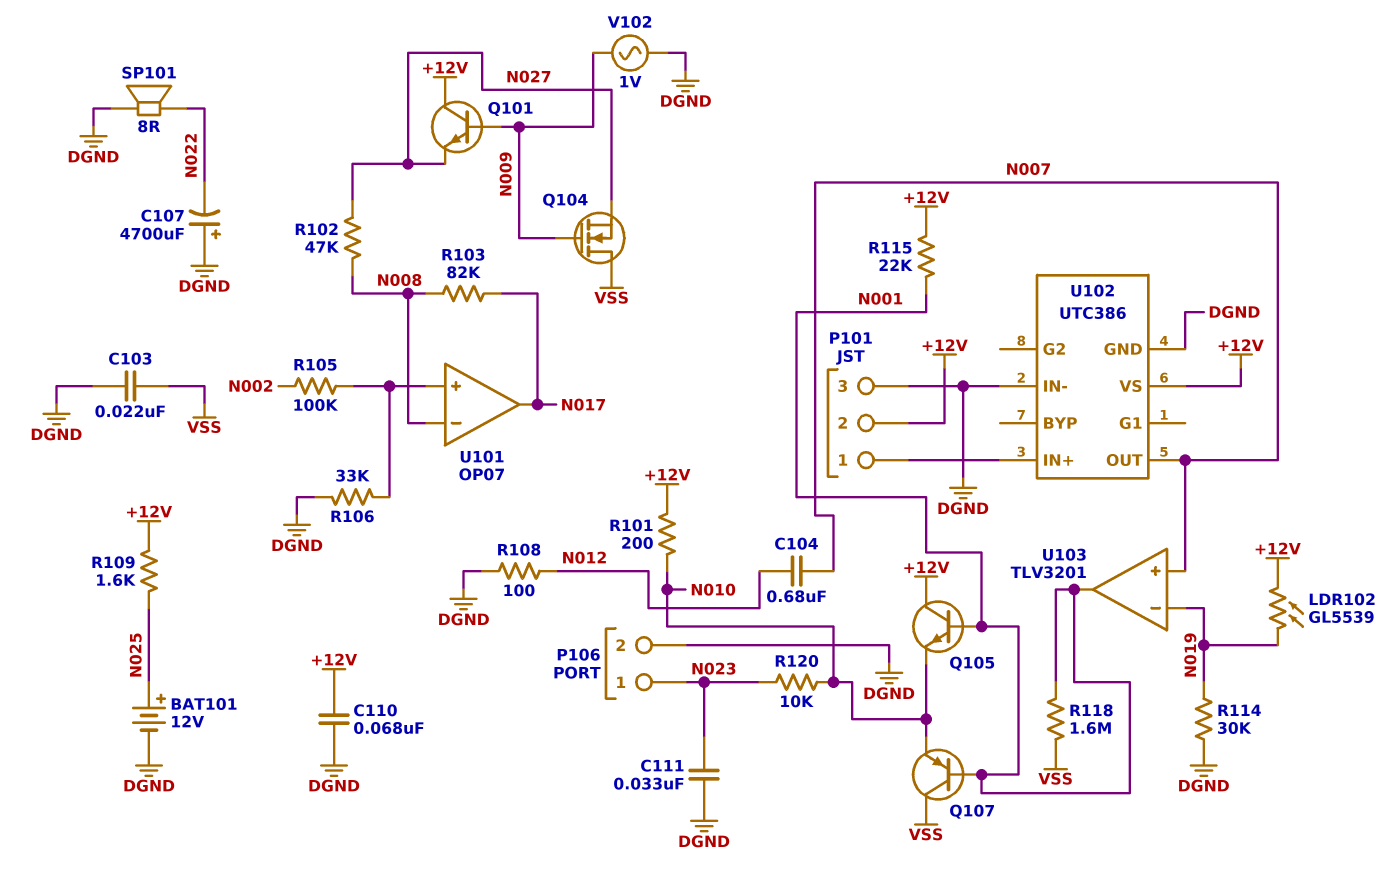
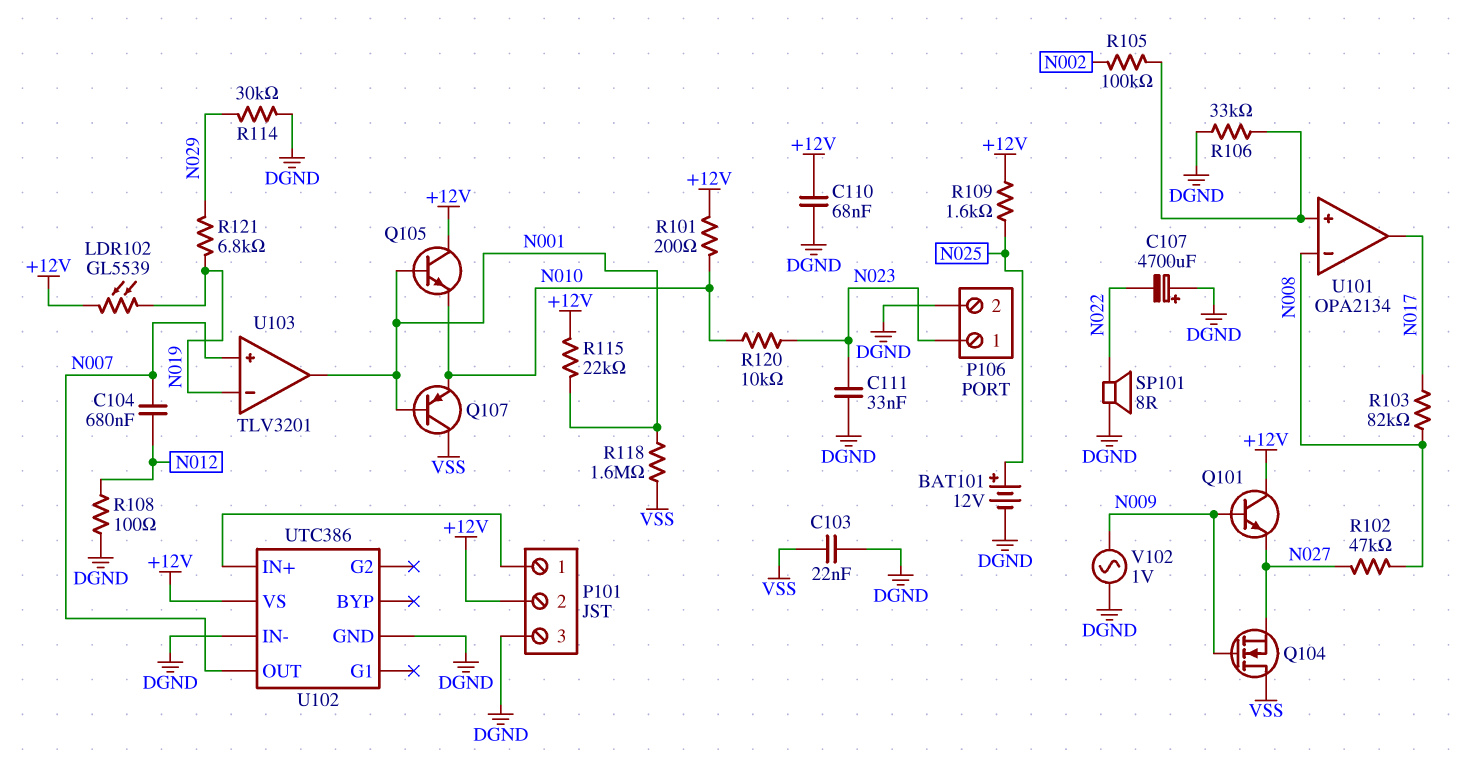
R114: 30k (DGND, N019) -> 30k (DGND, N029)
R121: none -> 6.8k (N019, N029)
U101: OP07 -> OPA2134

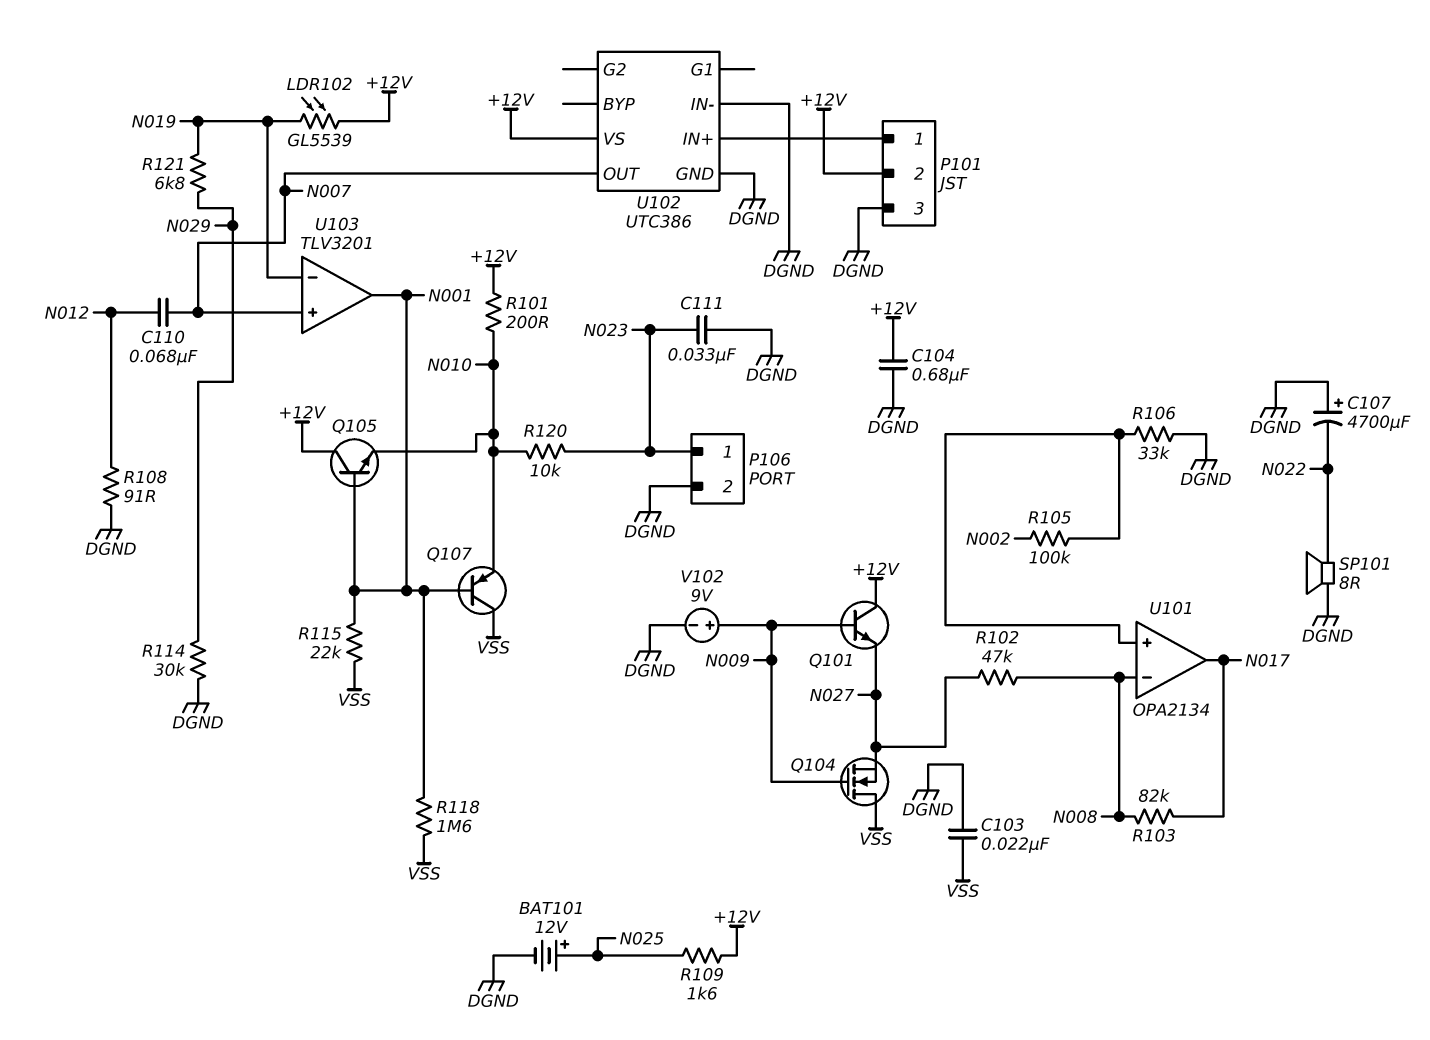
C104: 680nF (N007, N012) -> 680nF (+12V, DGND)
C110: 68nF (+12V, DGND) -> 68nF (N007, N012)
R108: 100 (DGND, N012) -> 91 (DGND, N012)
R115: 22k (+12V, N001) -> 22k (N001, VSS)
V102: AC 1V (DGND, N009) -> 9V (plus N009, minus DGND)

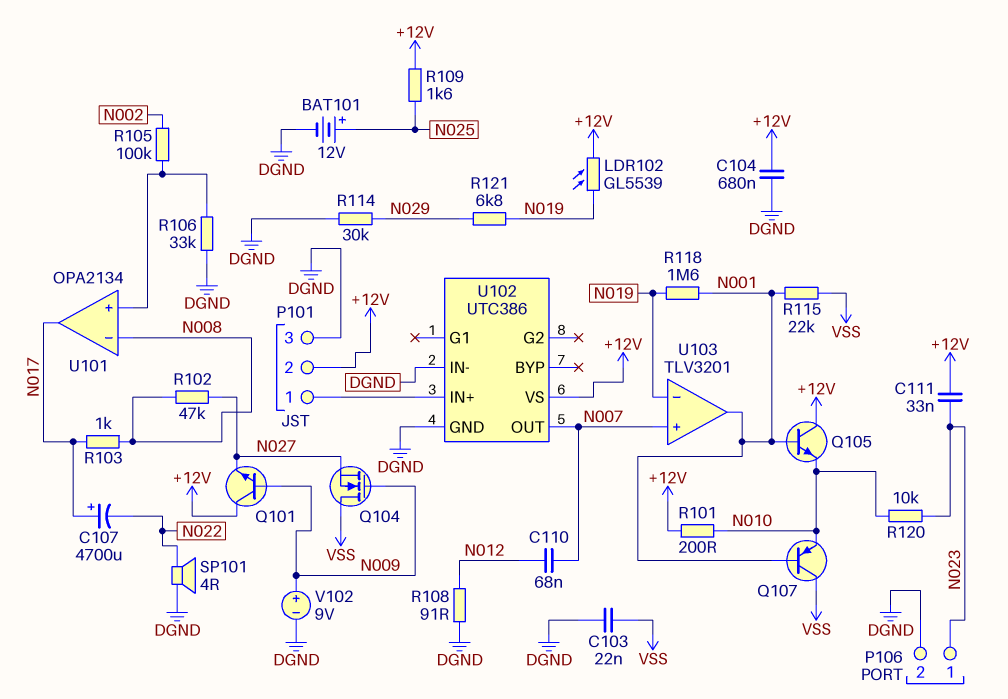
C107: 4700uF (plus DGND, minus N022) -> 4700uF (plus N017, minus N022)
C111: 33nF (DGND, N023) -> 33nF (+12V, N023)
R103: 82k (N008, N017) -> 1k (N008, N017)
R118: 1.6M (N001, VSS) -> 1.6M (N001, N019)
SP101: speaker 8R (DGND, N022) -> speaker 4R (DGND, N022)

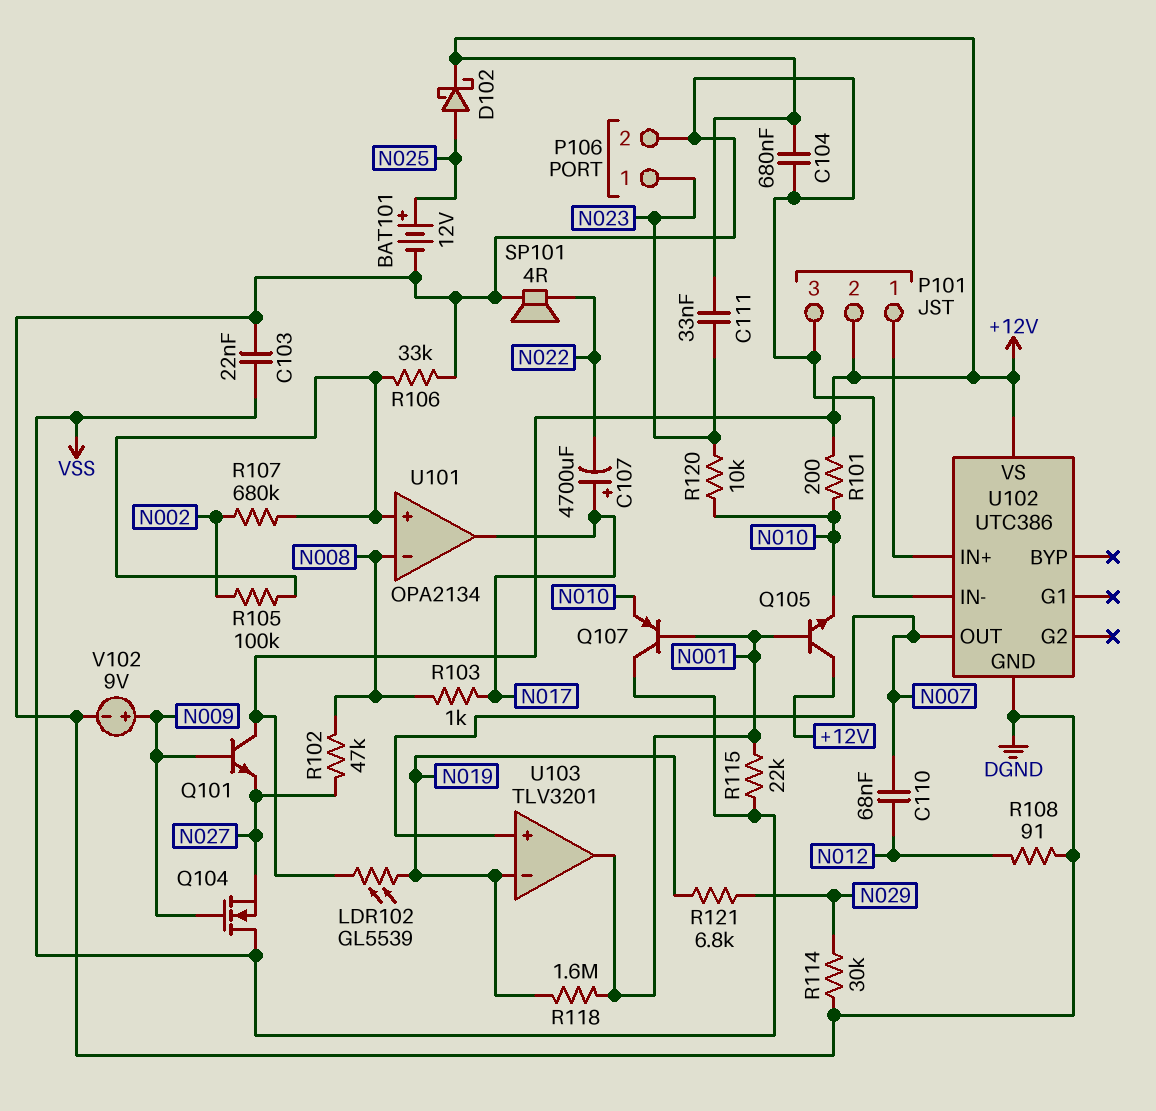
D102: none -> schottky (A N025, K +12V)
R107: none -> 680k (N002, U101/in+)
R109: 1.6k (+12V, N025) -> none

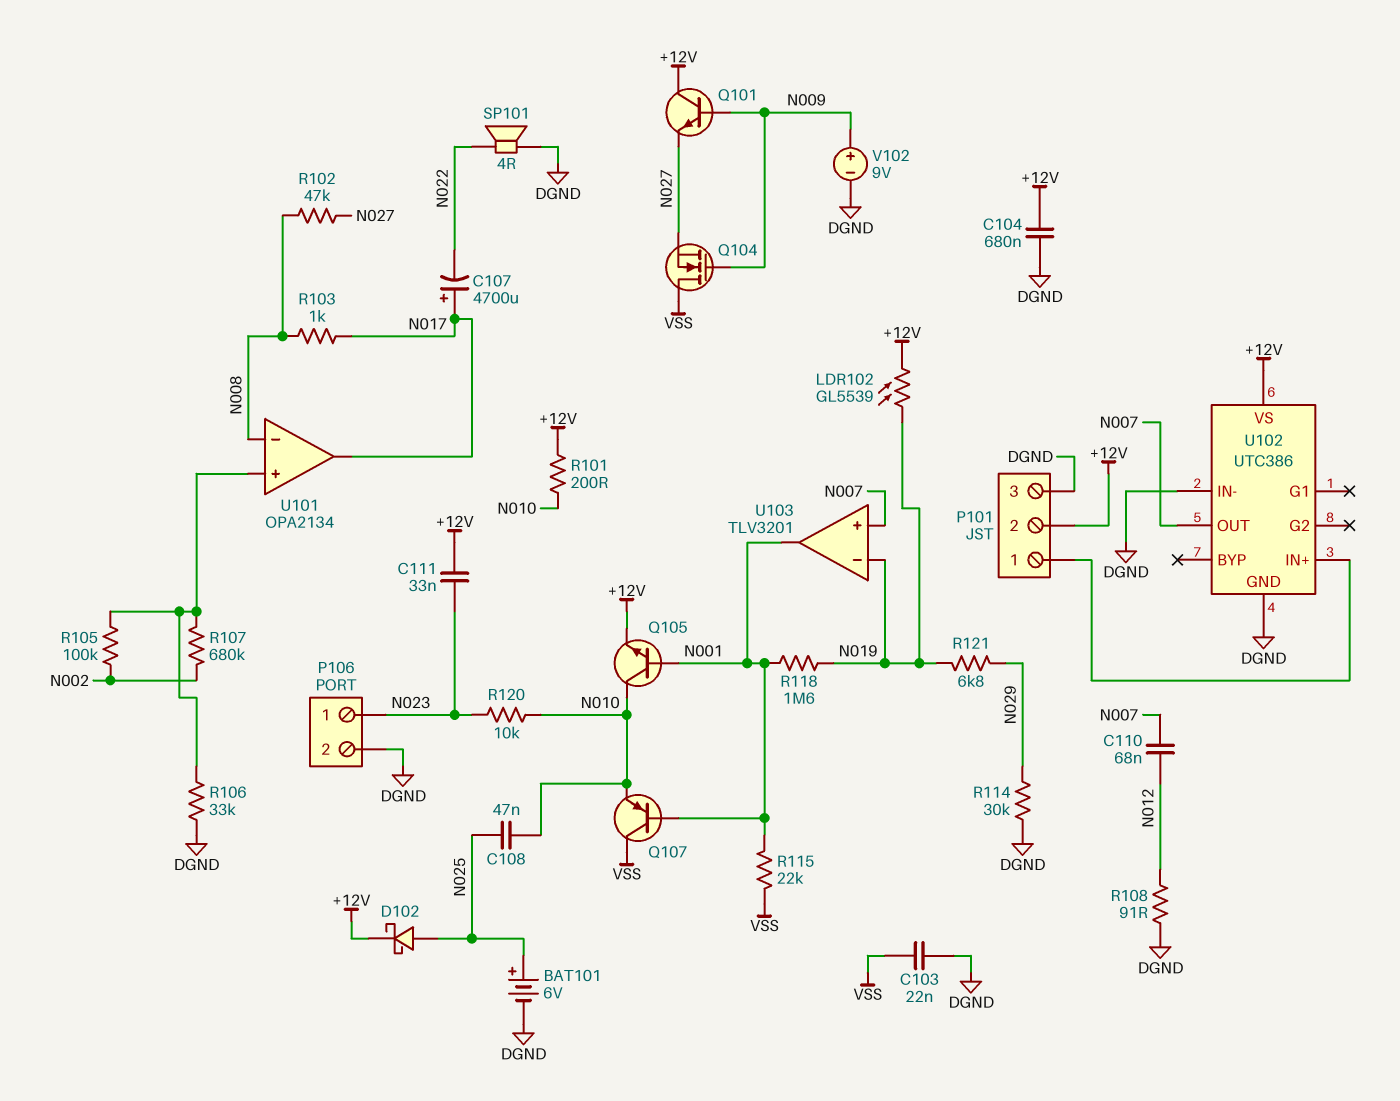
BAT101: 12V (plus N025, minus DGND) -> 6V (plus N025, minus DGND)
C108: none -> 47nF (N010, N025)
Q105: NPN (B N001, C +12V, E N010) -> NPN (B N001, C N010, E +12V)

